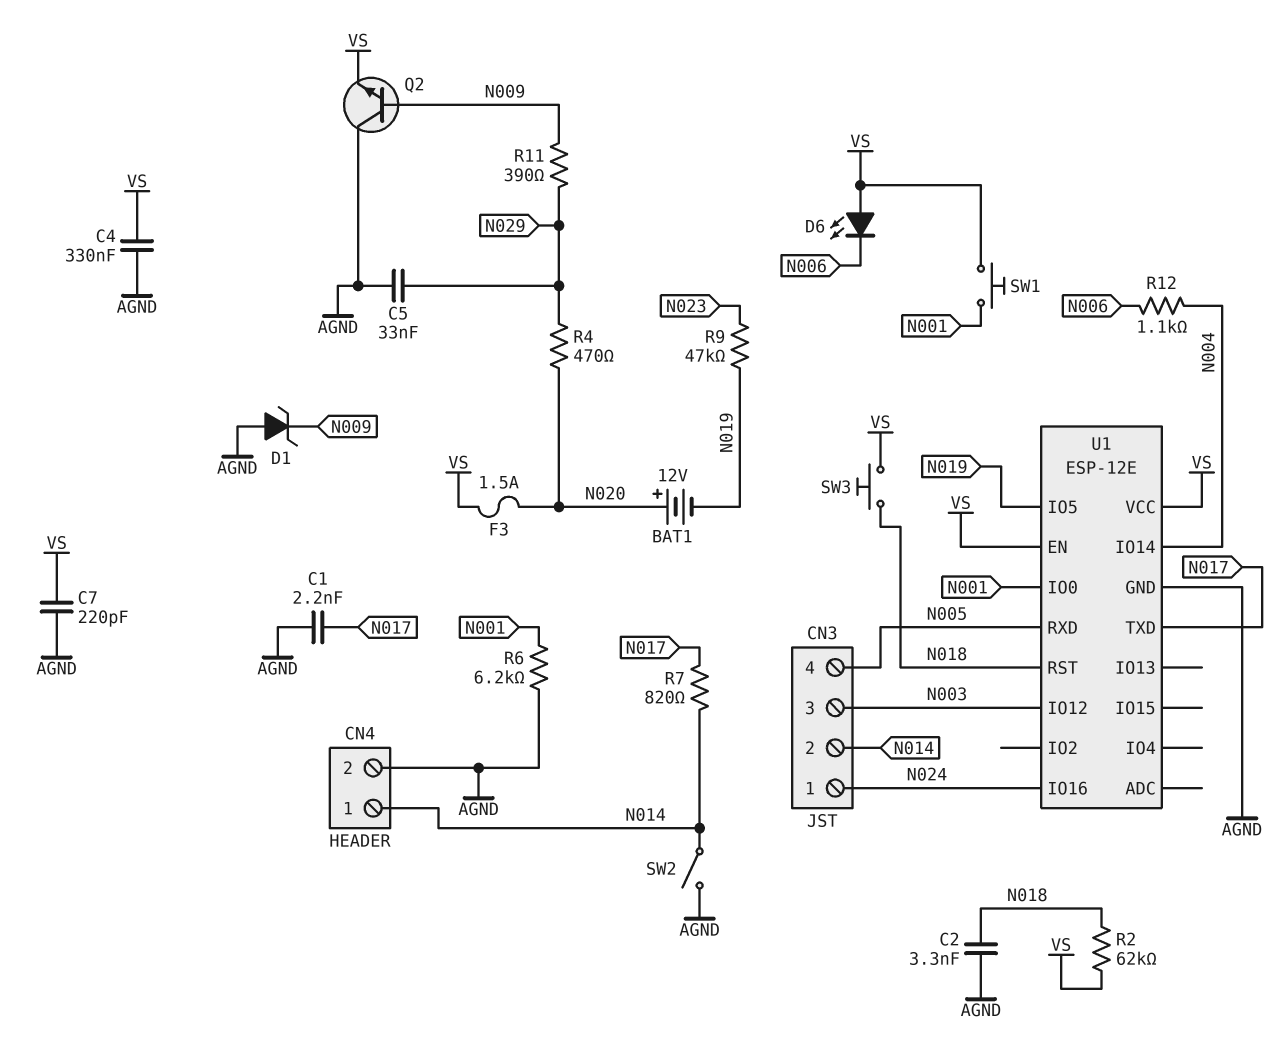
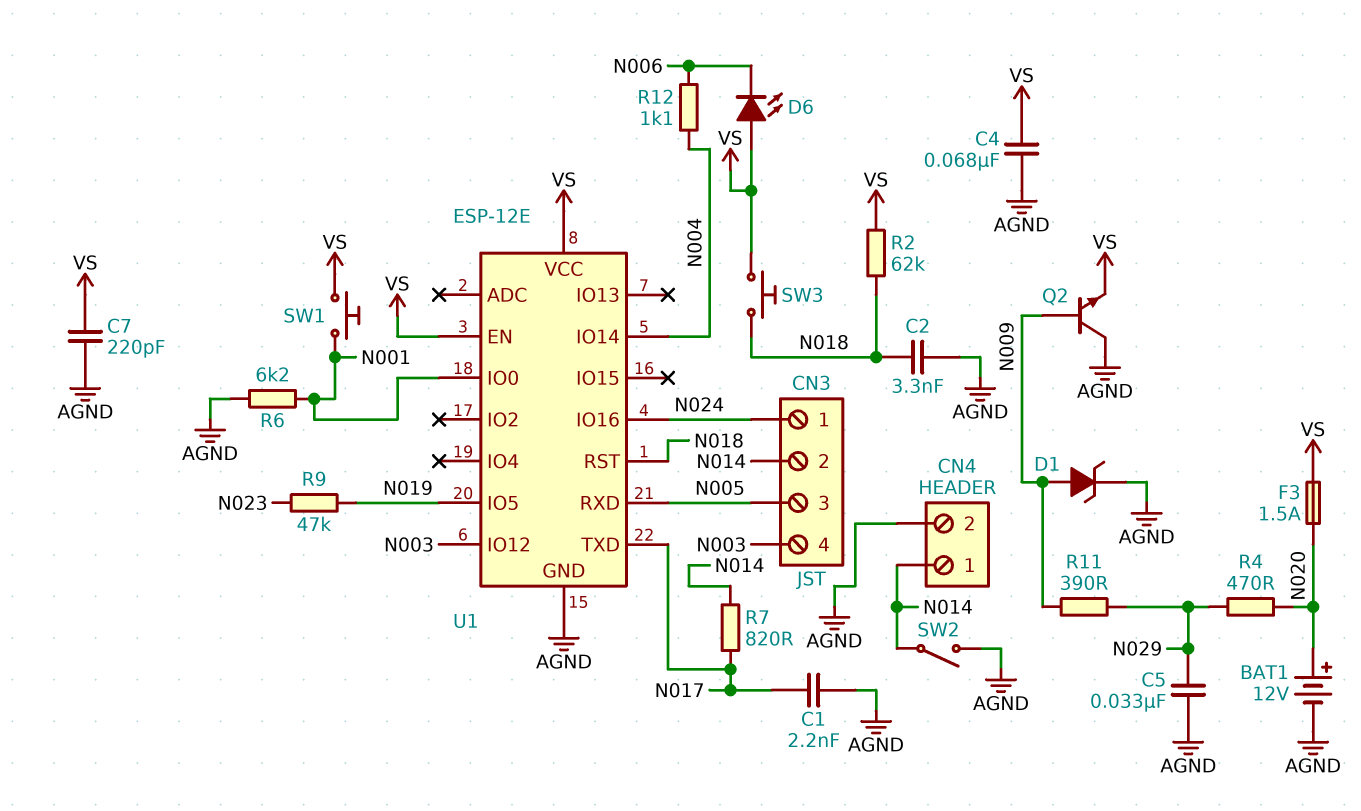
BAT1: 12V (plus N020, minus N019) -> 12V (plus N020, minus AGND)
C4: 330nF (AGND, VS) -> 68nF (AGND, VS)
CN3 pin 3: N003 -> N005
CN3 pin 4: N005 -> N003
D1: zener (A AGND, K N009) -> zener (A N009, K AGND)

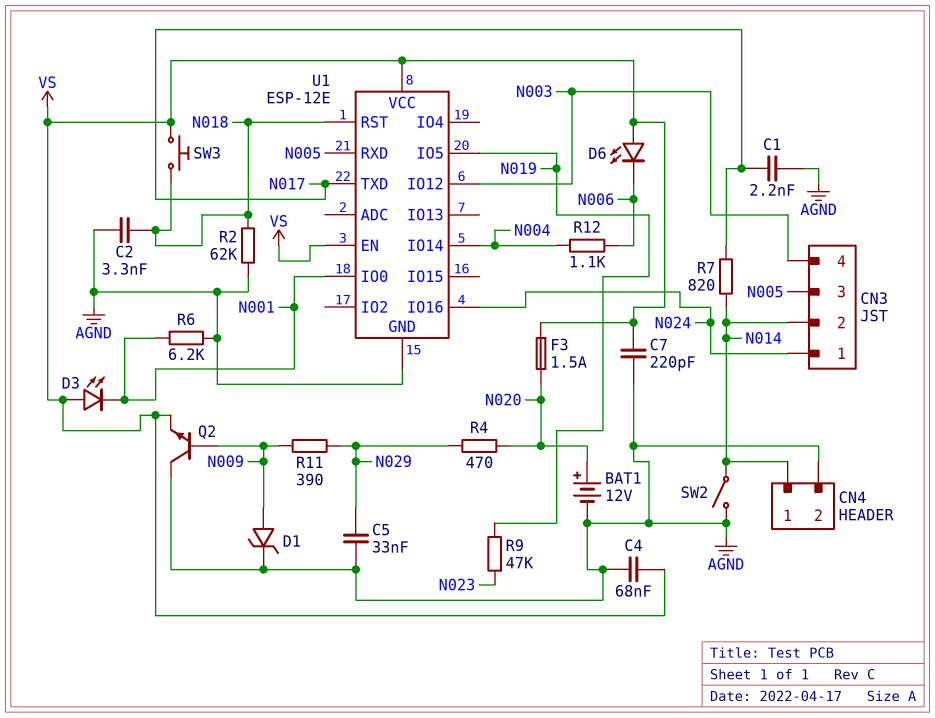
D3: none -> LED (A VS, K N001)
R2: 62k (N018, VS) -> 62k (AGND, N018)
SW1: button (N001, VS) -> none

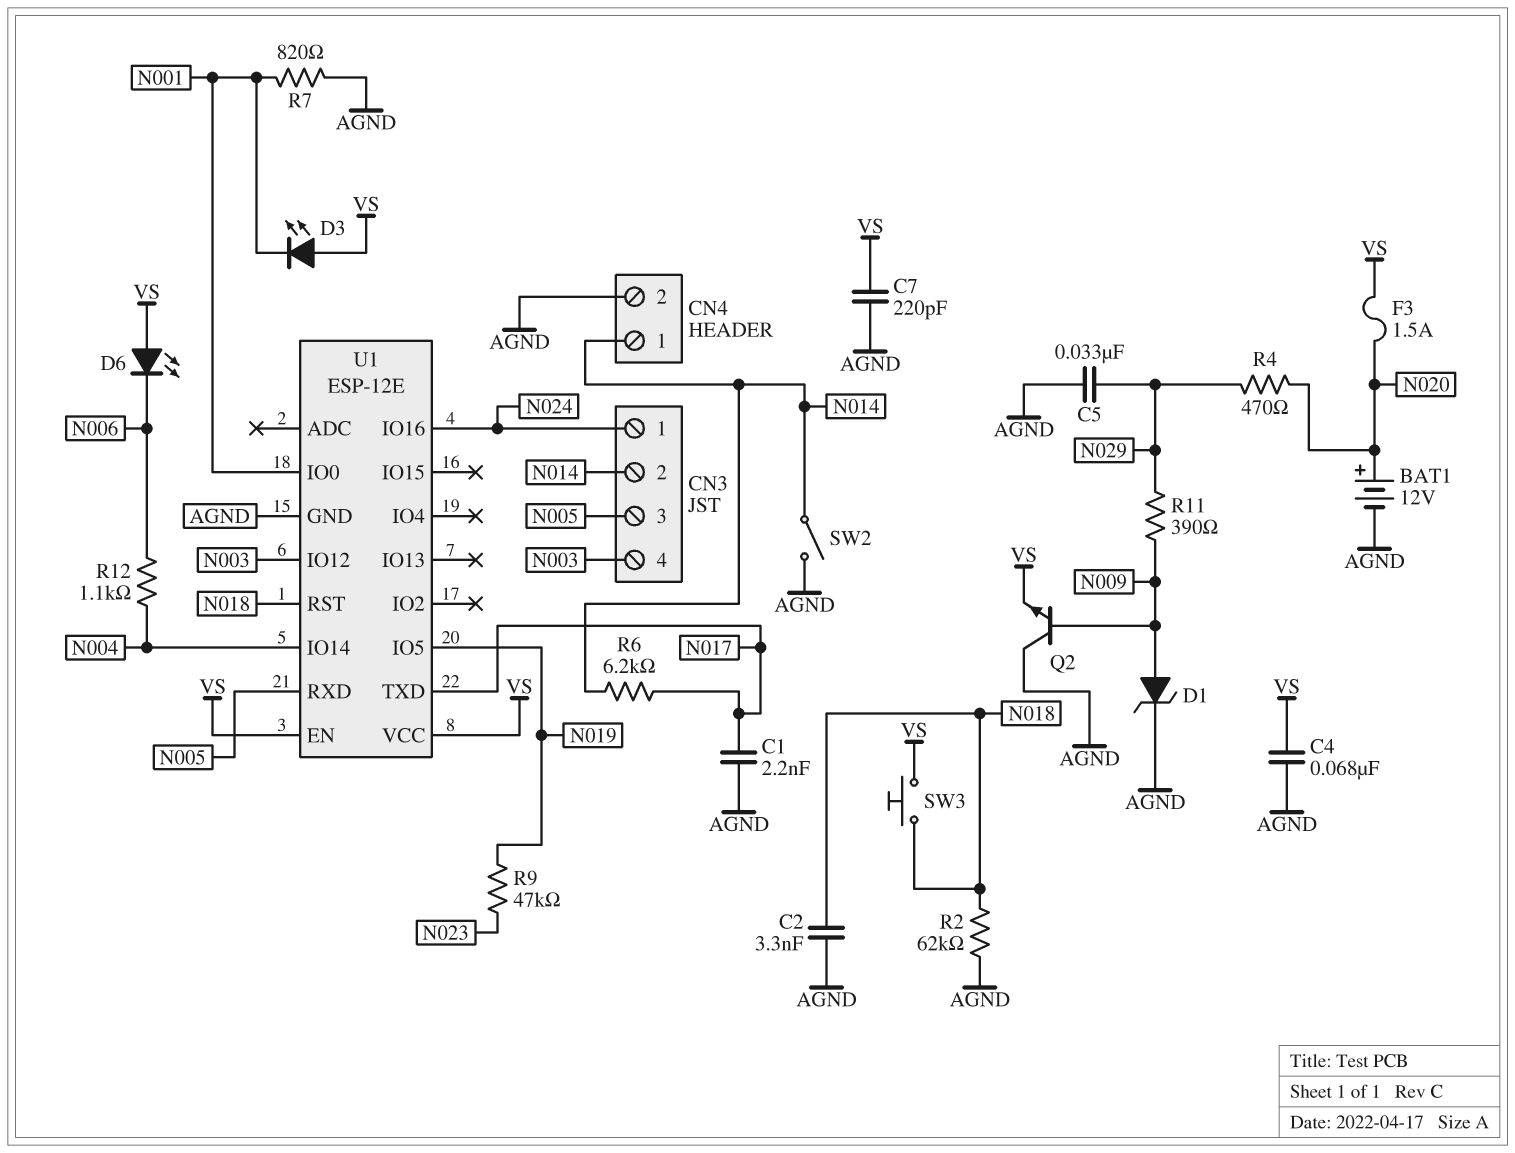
R6: 6.2k (AGND, N001) -> 6.2k (N014, N017)
R7: 820 (N014, N017) -> 820 (AGND, N001)

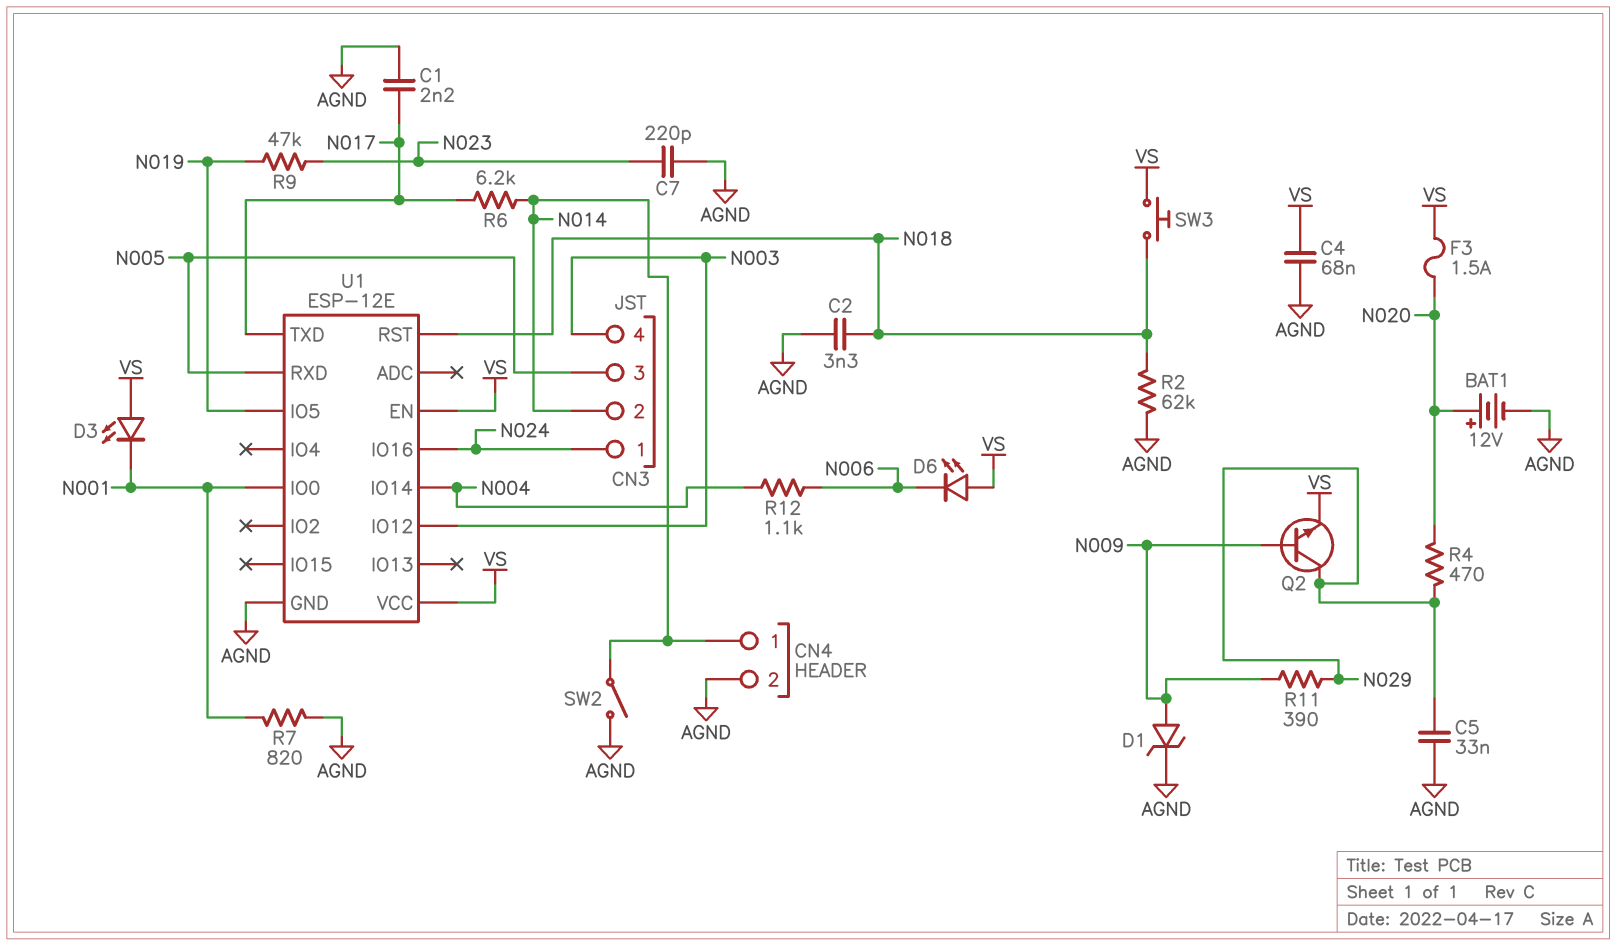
C7: 220pF (AGND, VS) -> 220pF (AGND, N023)
Q2: NPN (B N009, C AGND, E VS) -> NPN (B N009, C N029, E VS)

